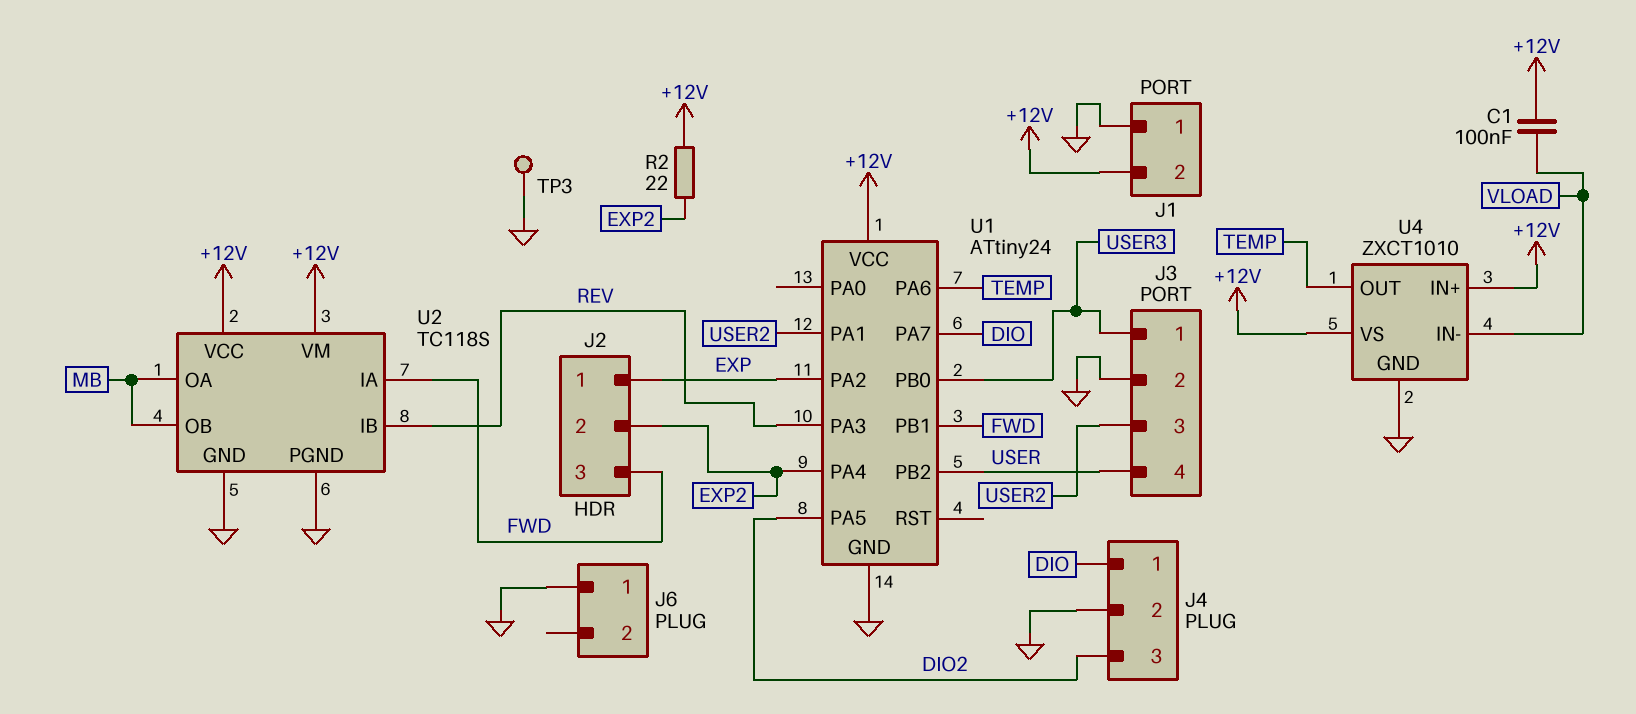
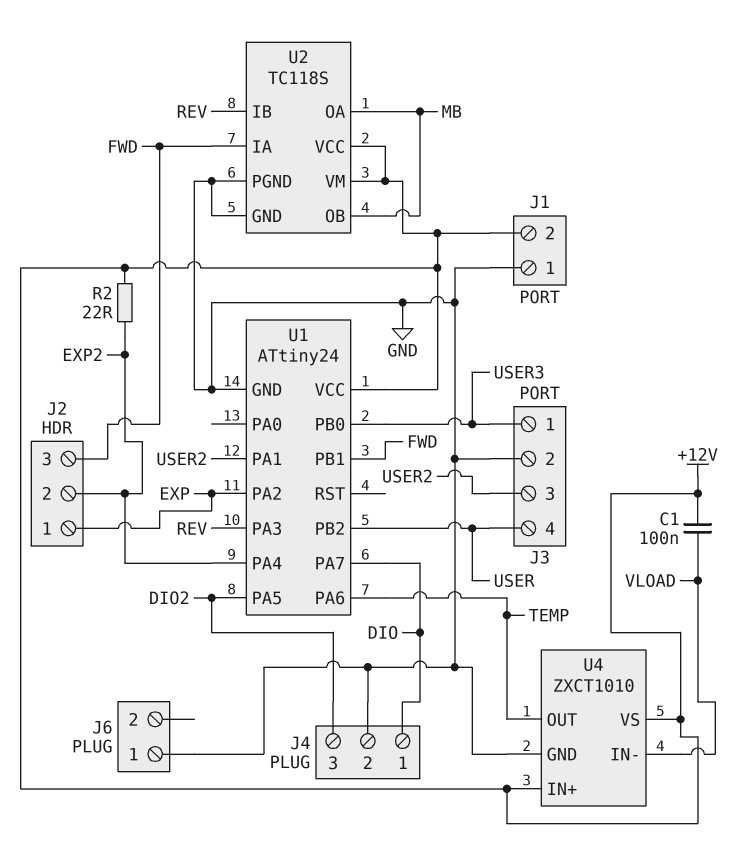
TP3: test point (GND) -> none

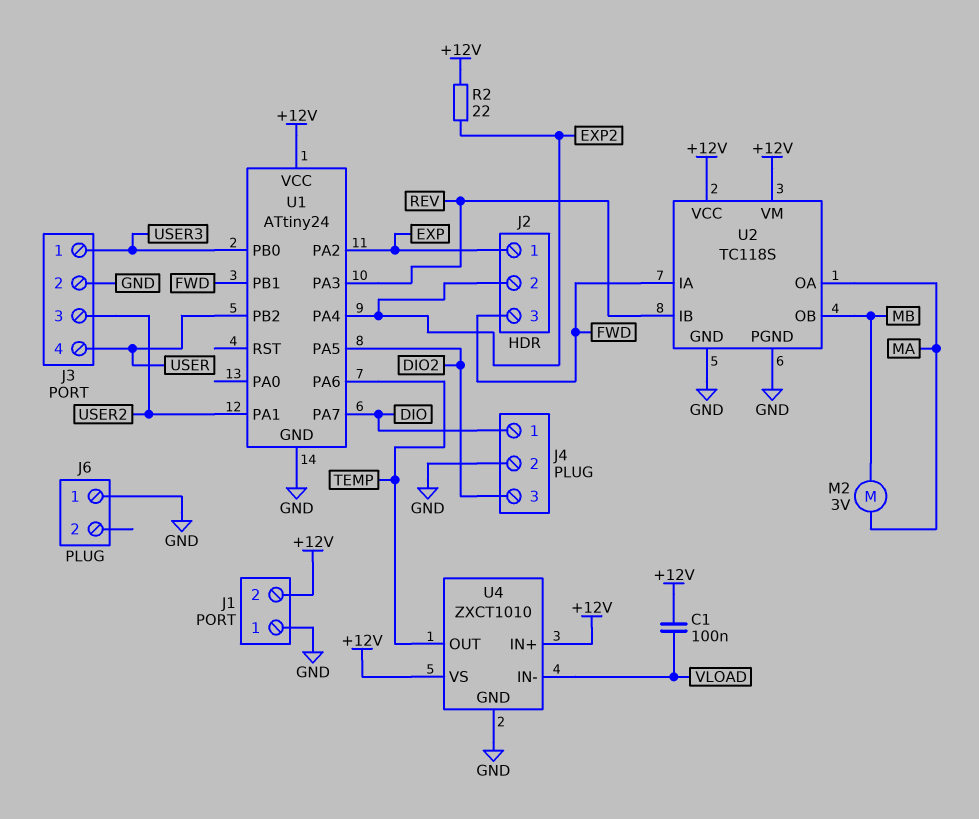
M2: none -> motor 3V (MA, MB)
U2 pin OA: MB -> MA

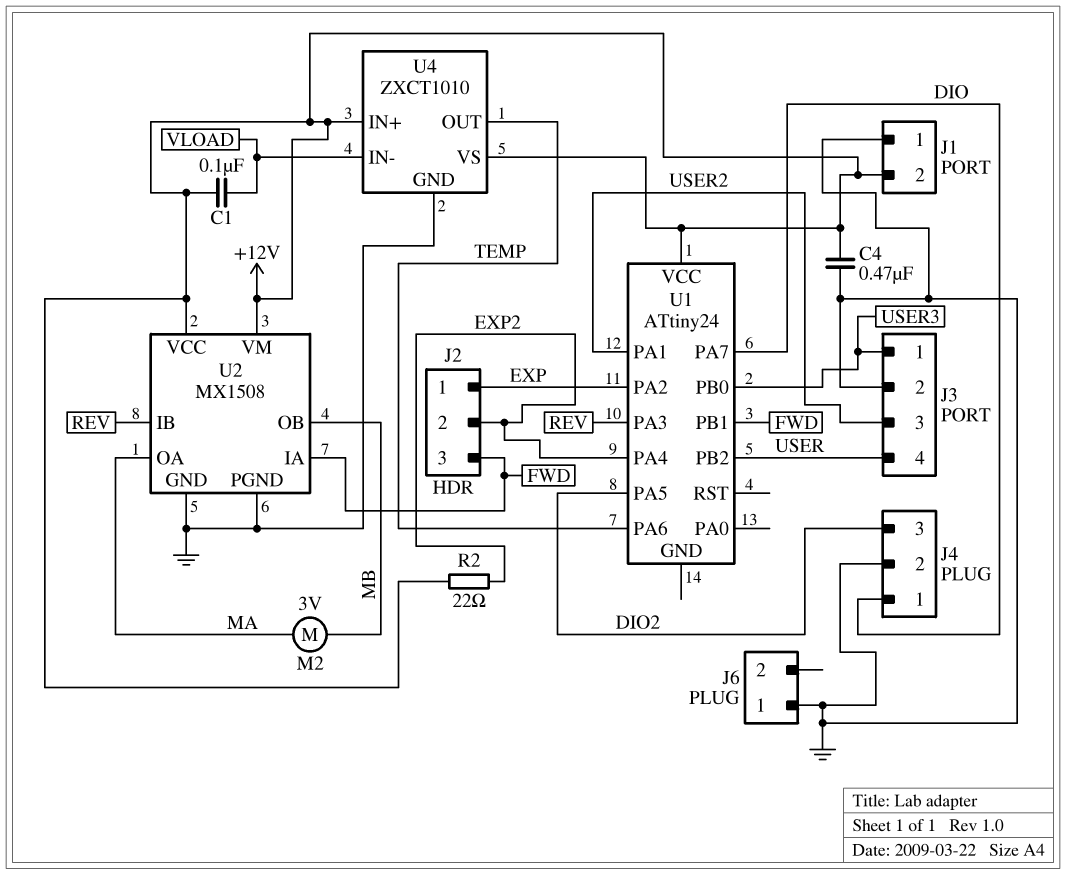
C4: none -> 470nF (+12V, GND)
U1 pin GND: GND -> none
U2: TC118S -> MX1508

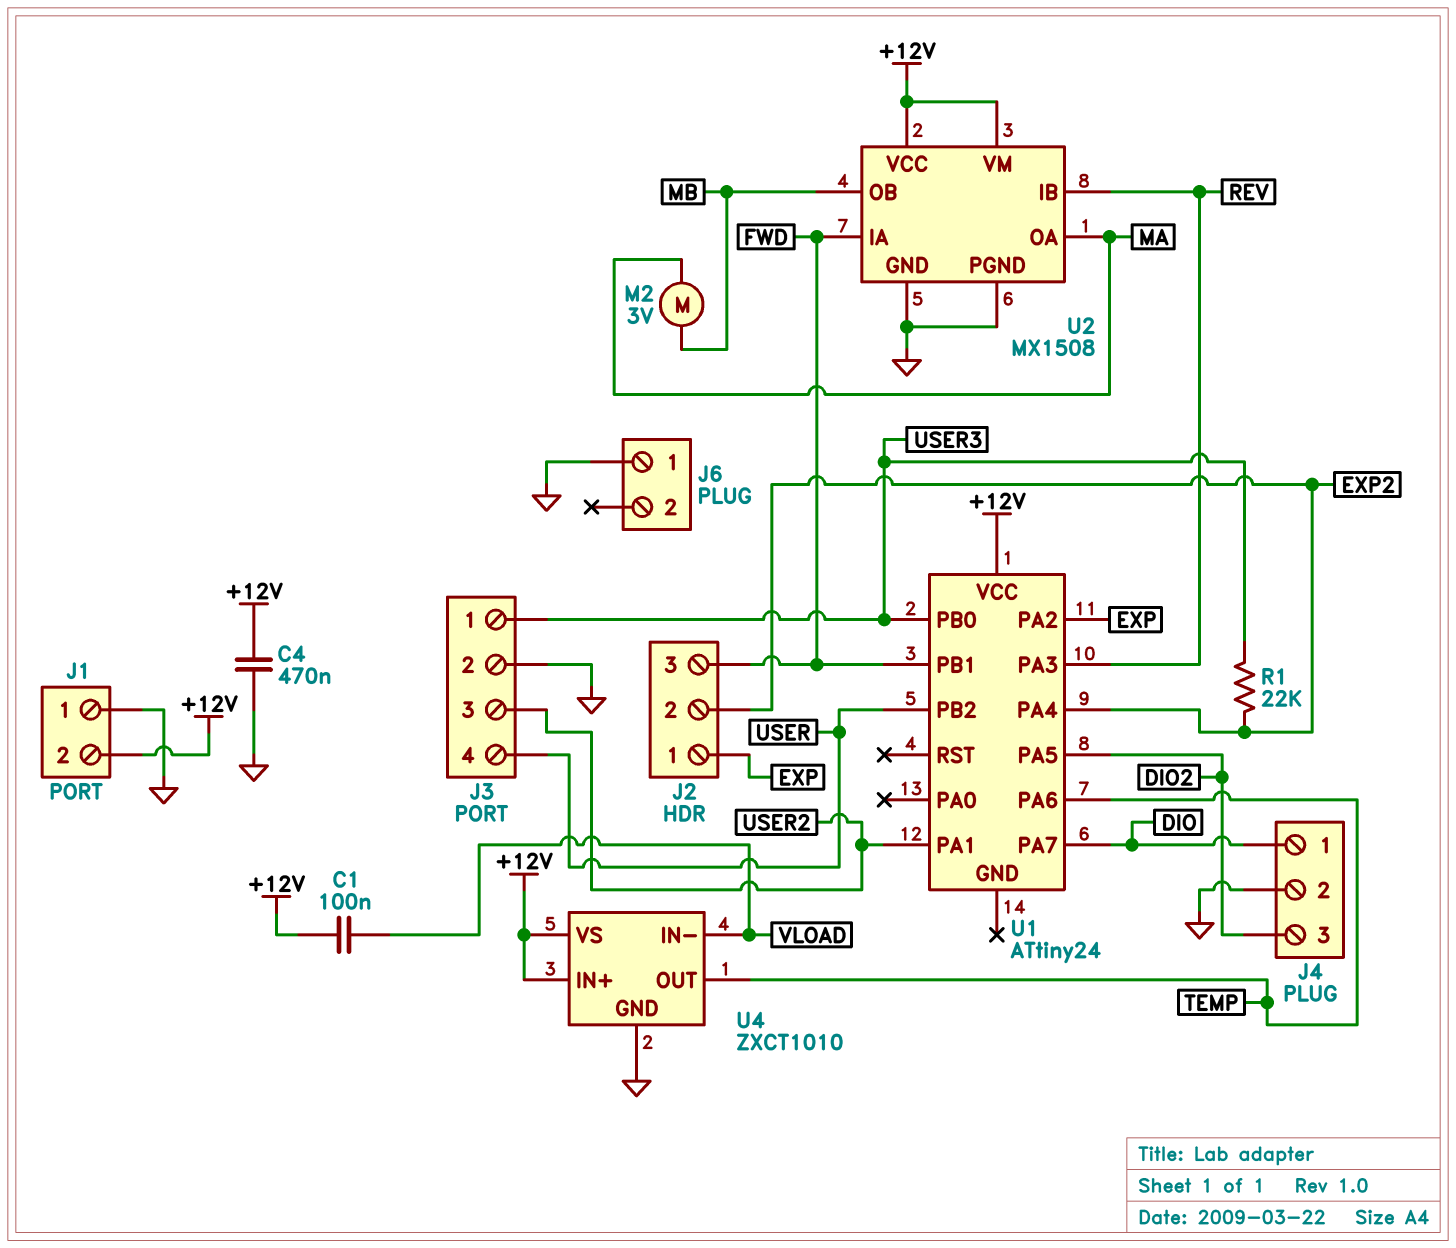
R1: none -> 22k (EXP2, USER3)
R2: 22 (+12V, EXP2) -> none

